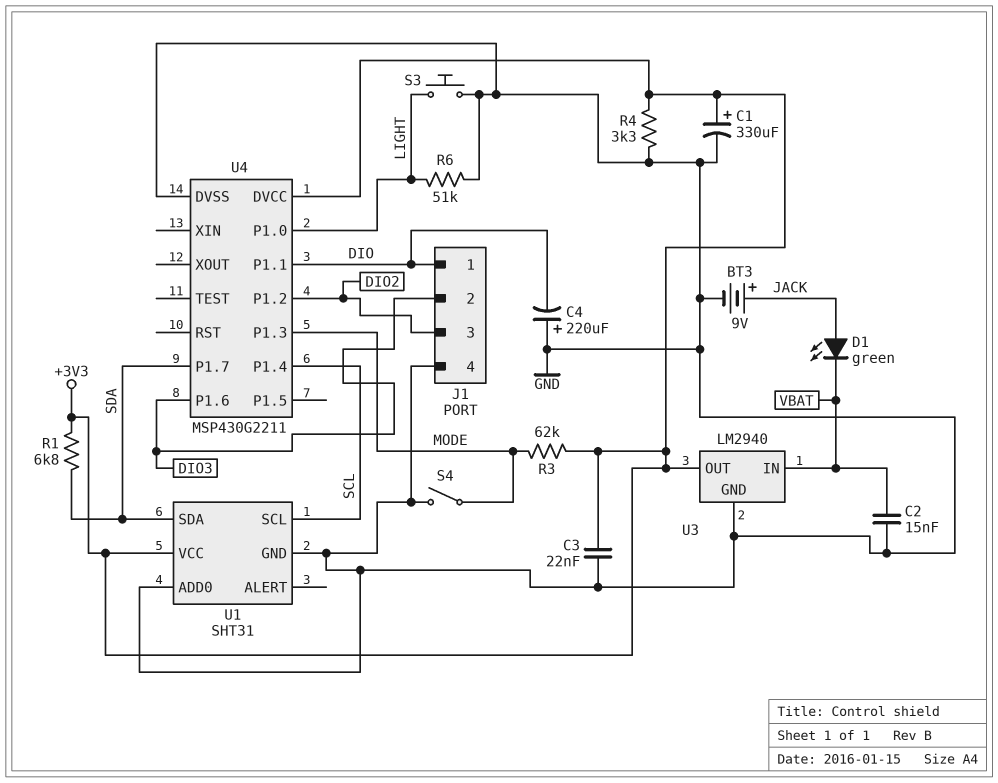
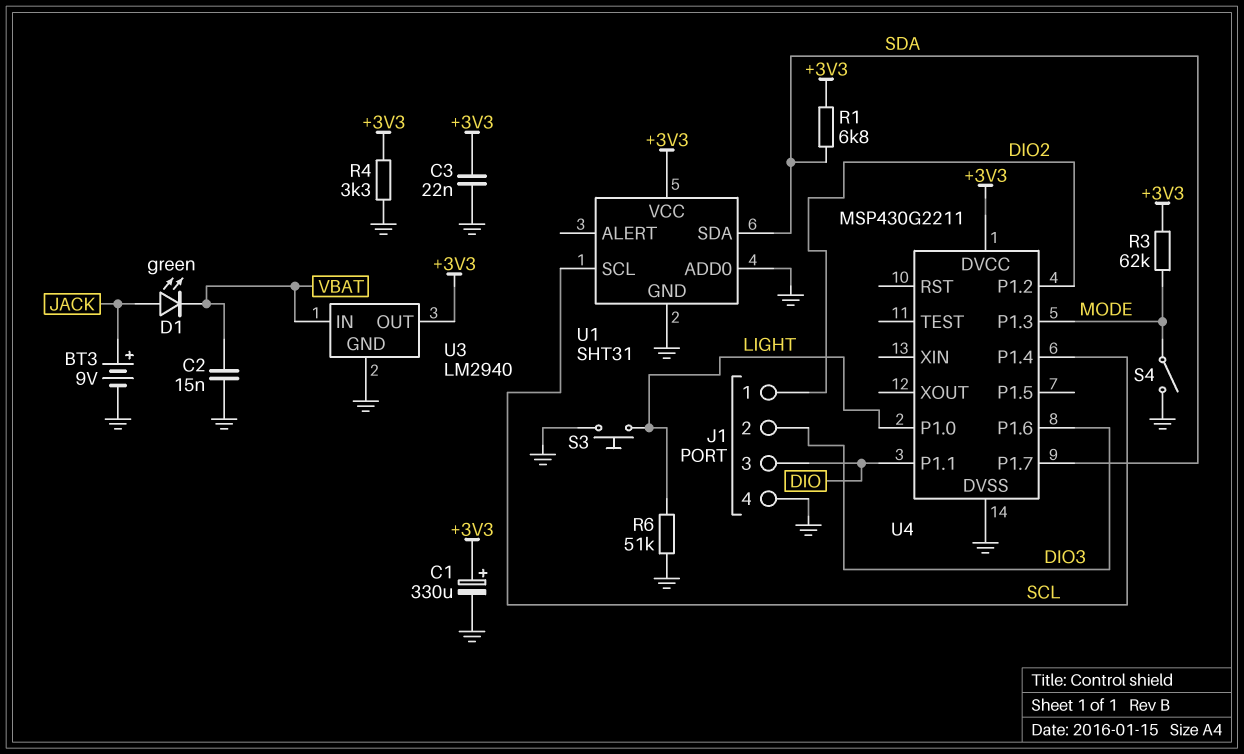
C4: 220uF (plus GND, minus DIO) -> none
J1 pin 1: DIO -> DIO2
J1 pin 3: DIO2 -> DIO

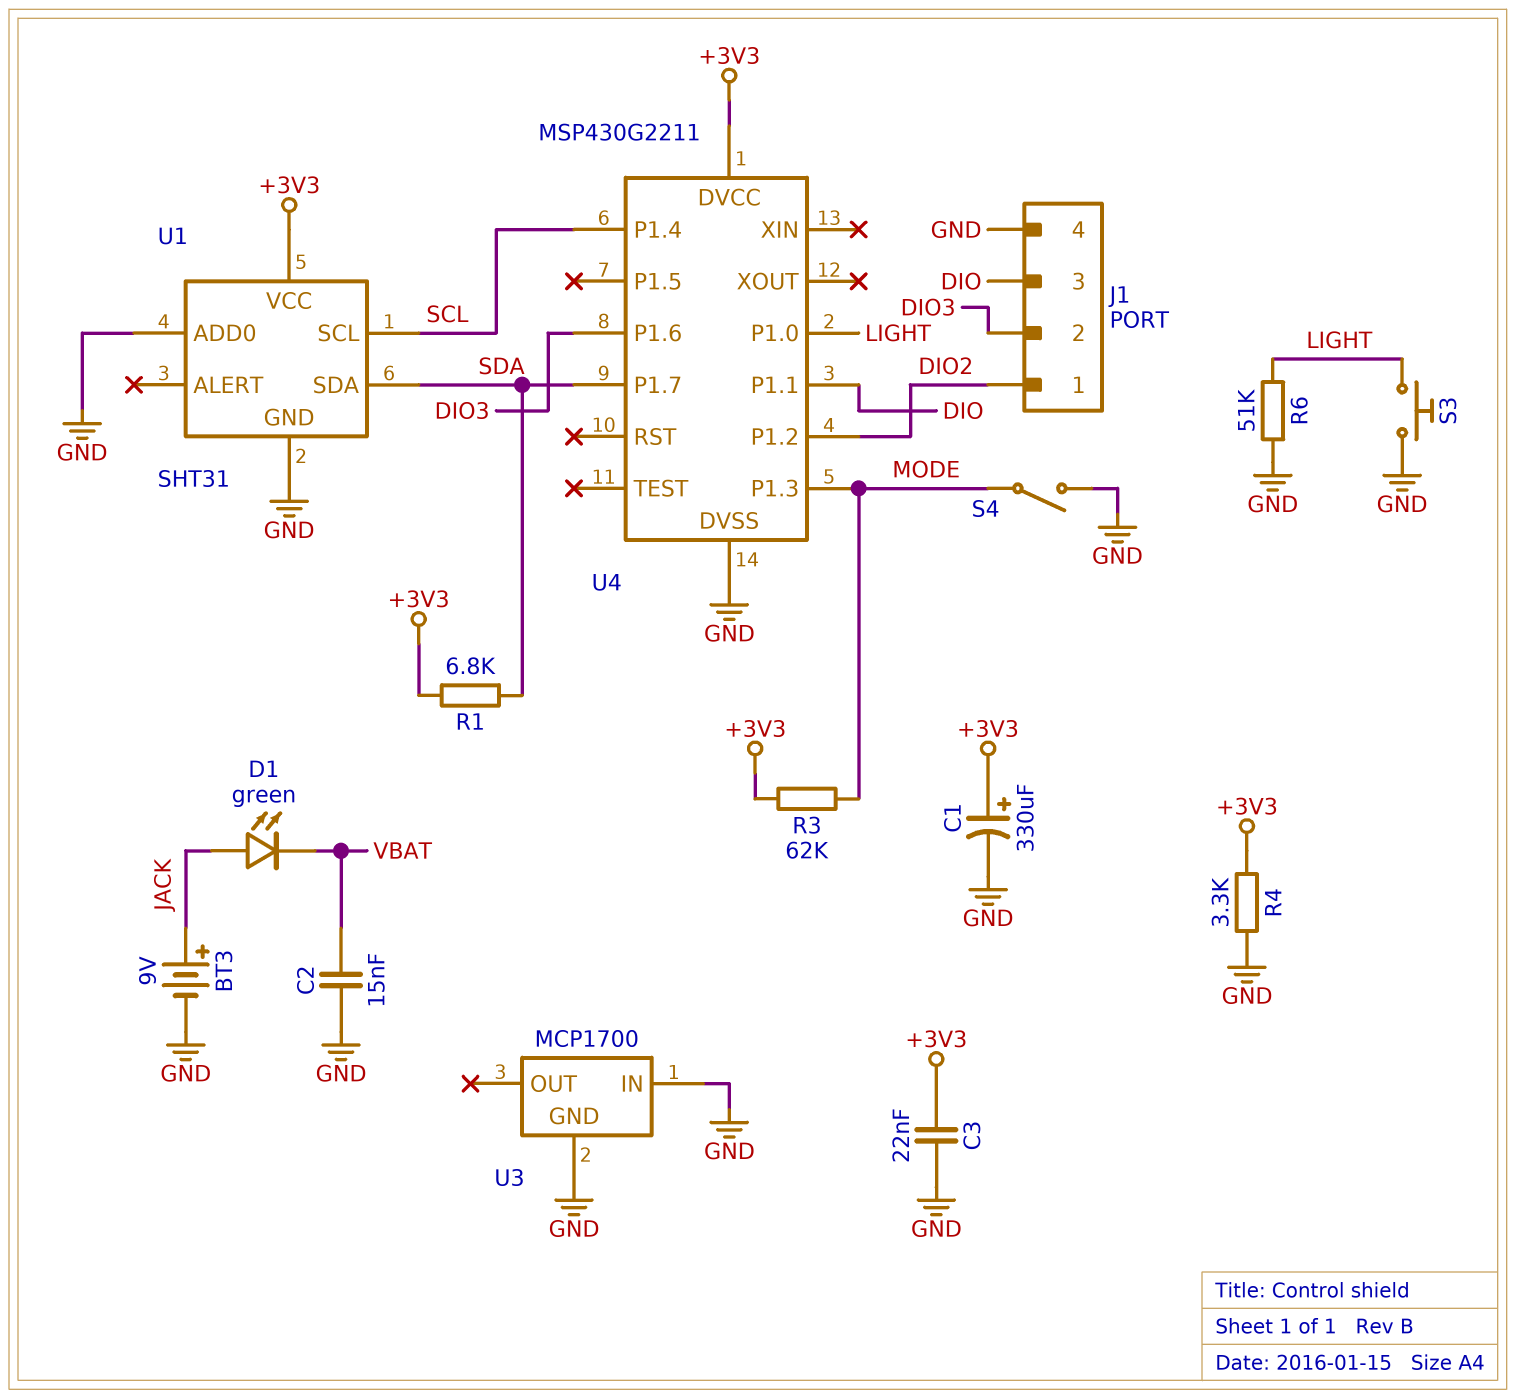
U3: LM2940 -> MCP1700
U3 pin IN: VBAT -> GND
U3 pin OUT: +3V3 -> none

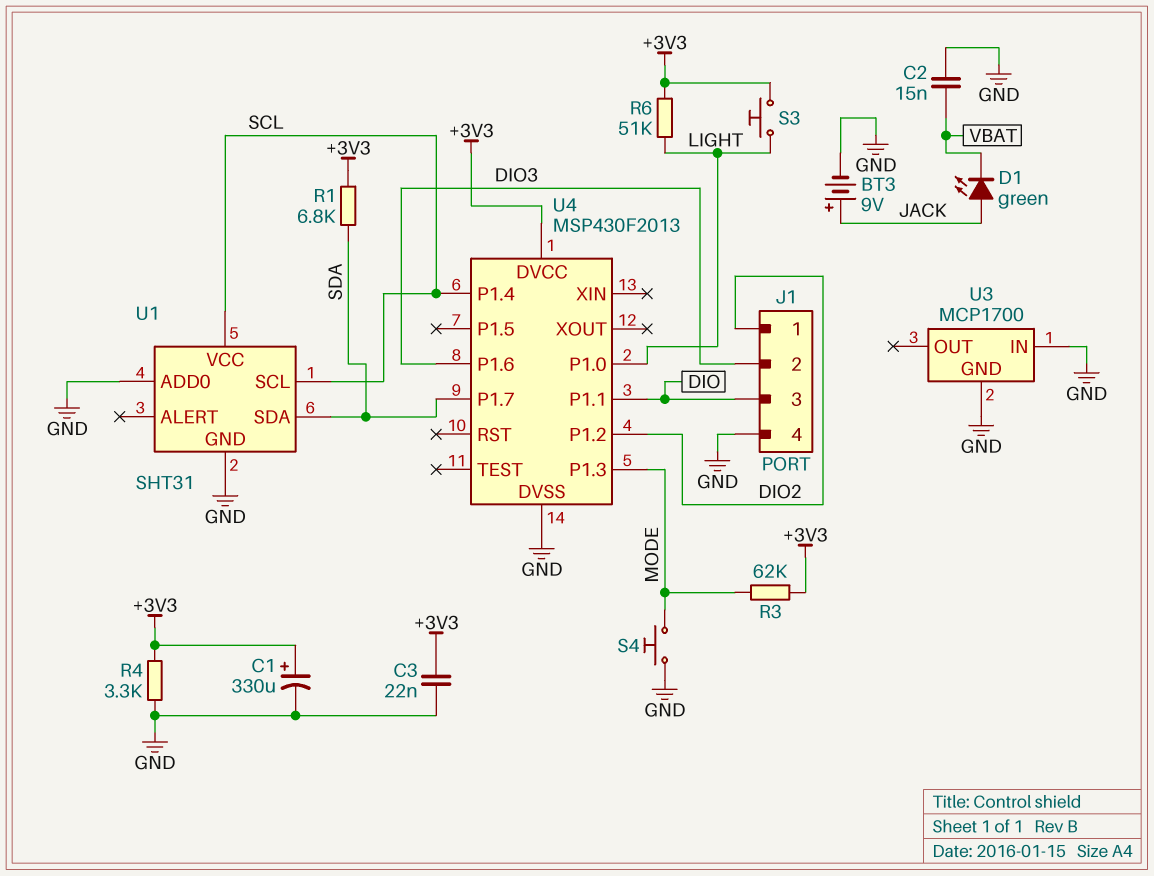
R6: 51k (GND, LIGHT) -> 51k (+3V3, LIGHT)
S3: button (GND, LIGHT) -> button (+3V3, LIGHT)
S4: switch (GND, MODE) -> button (GND, MODE)
U1 pin VCC: +3V3 -> SCL
U4: MSP430G2211 -> MSP430F2013

